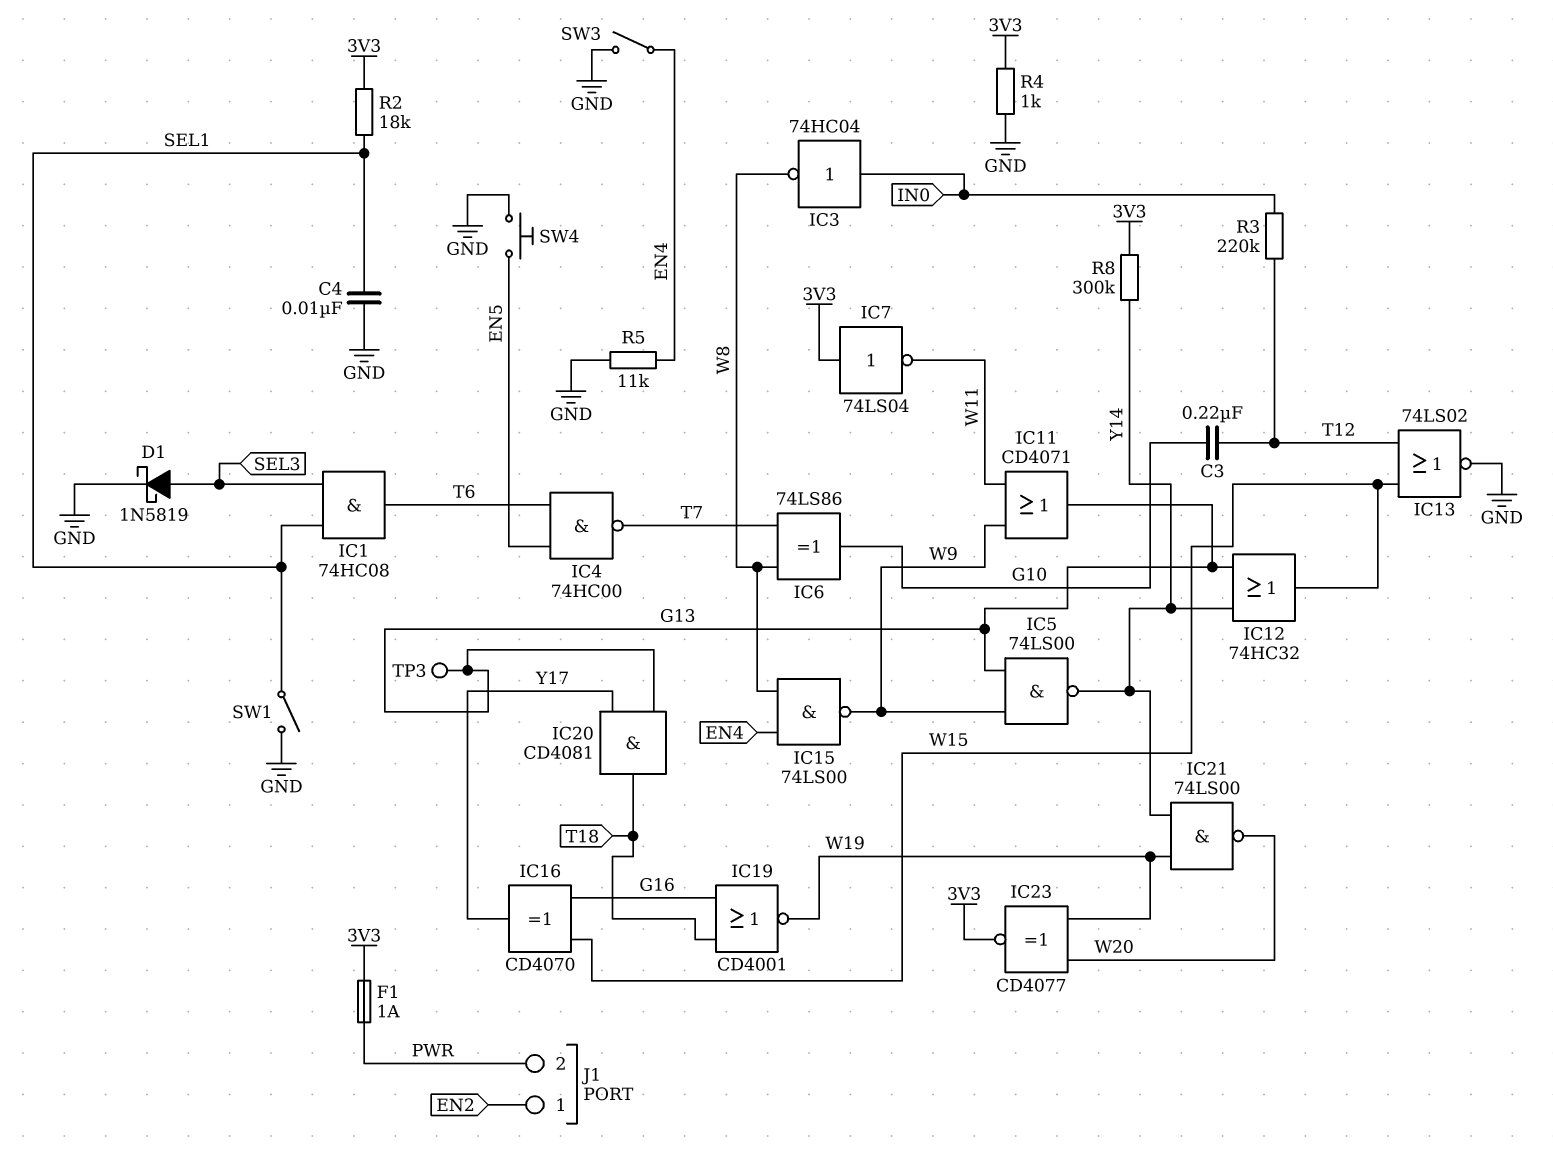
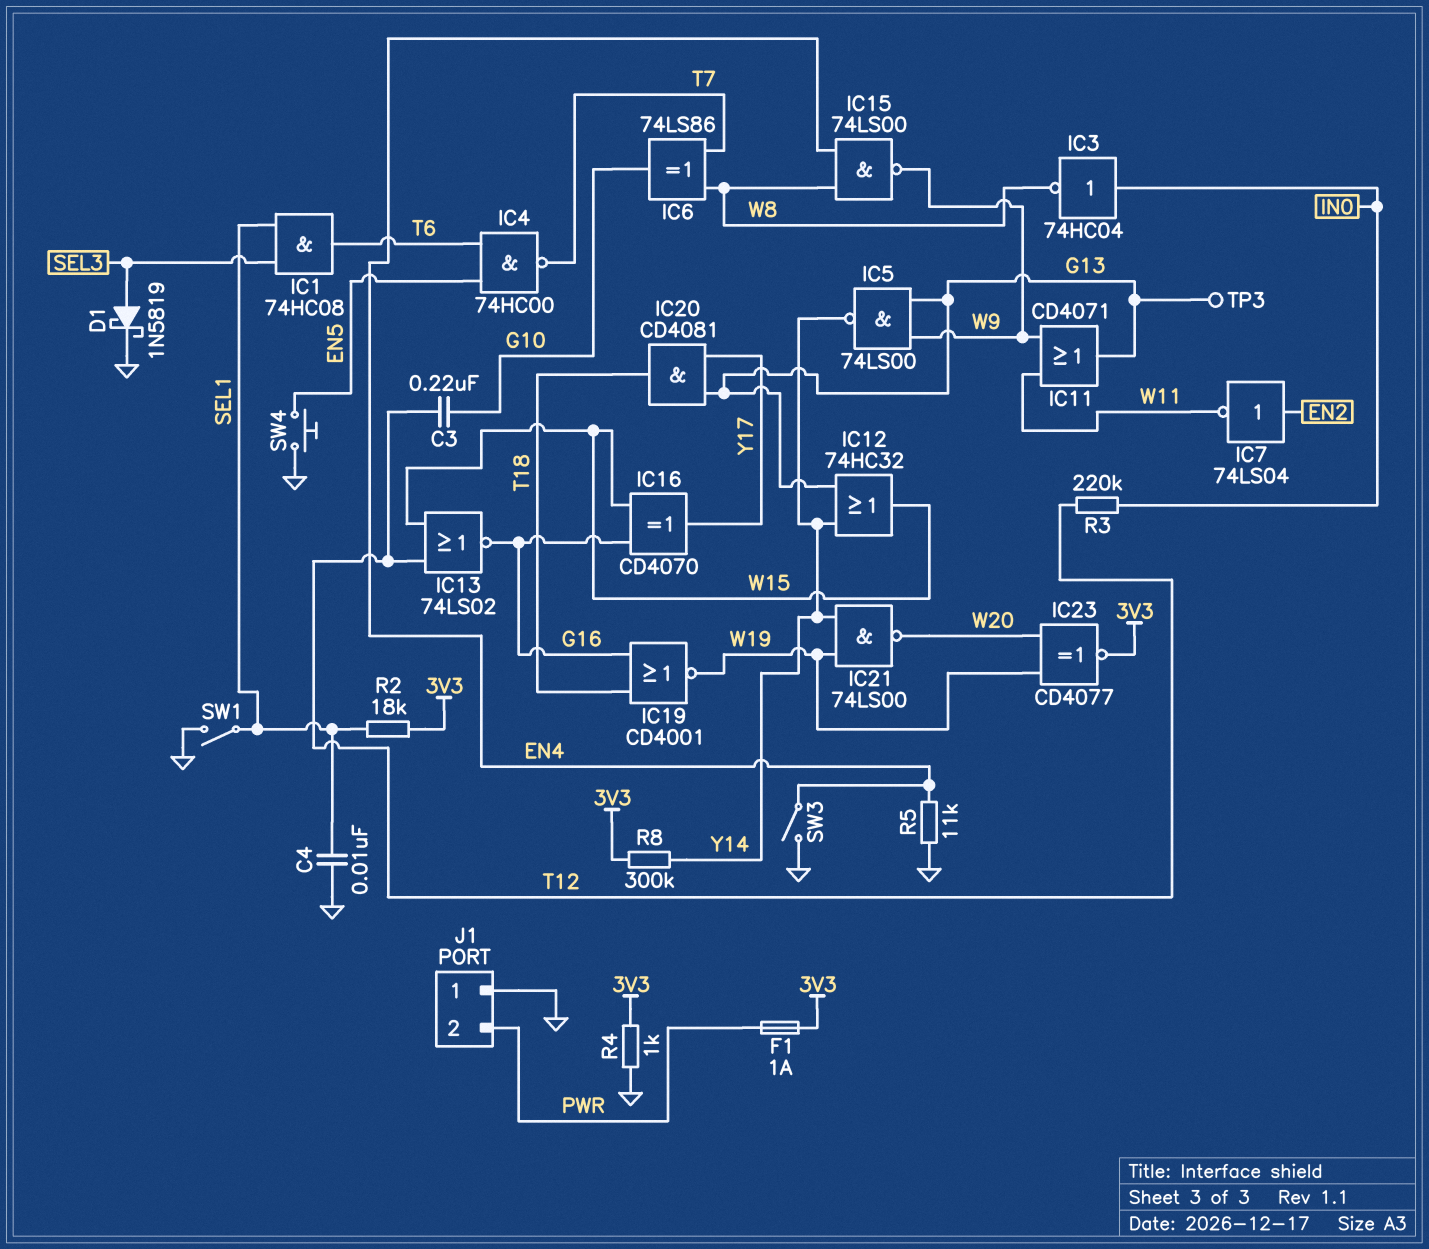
IC7: NOT 74LS04 (in 3V3, out W11) -> NOT 74LS04 (in EN2, out W11)
IC13: NOR 74LS02 (in T12, in W15, out GND) -> NOR 74LS02 (in T12, in W15, out G16)
J1 pin 1: EN2 -> GND

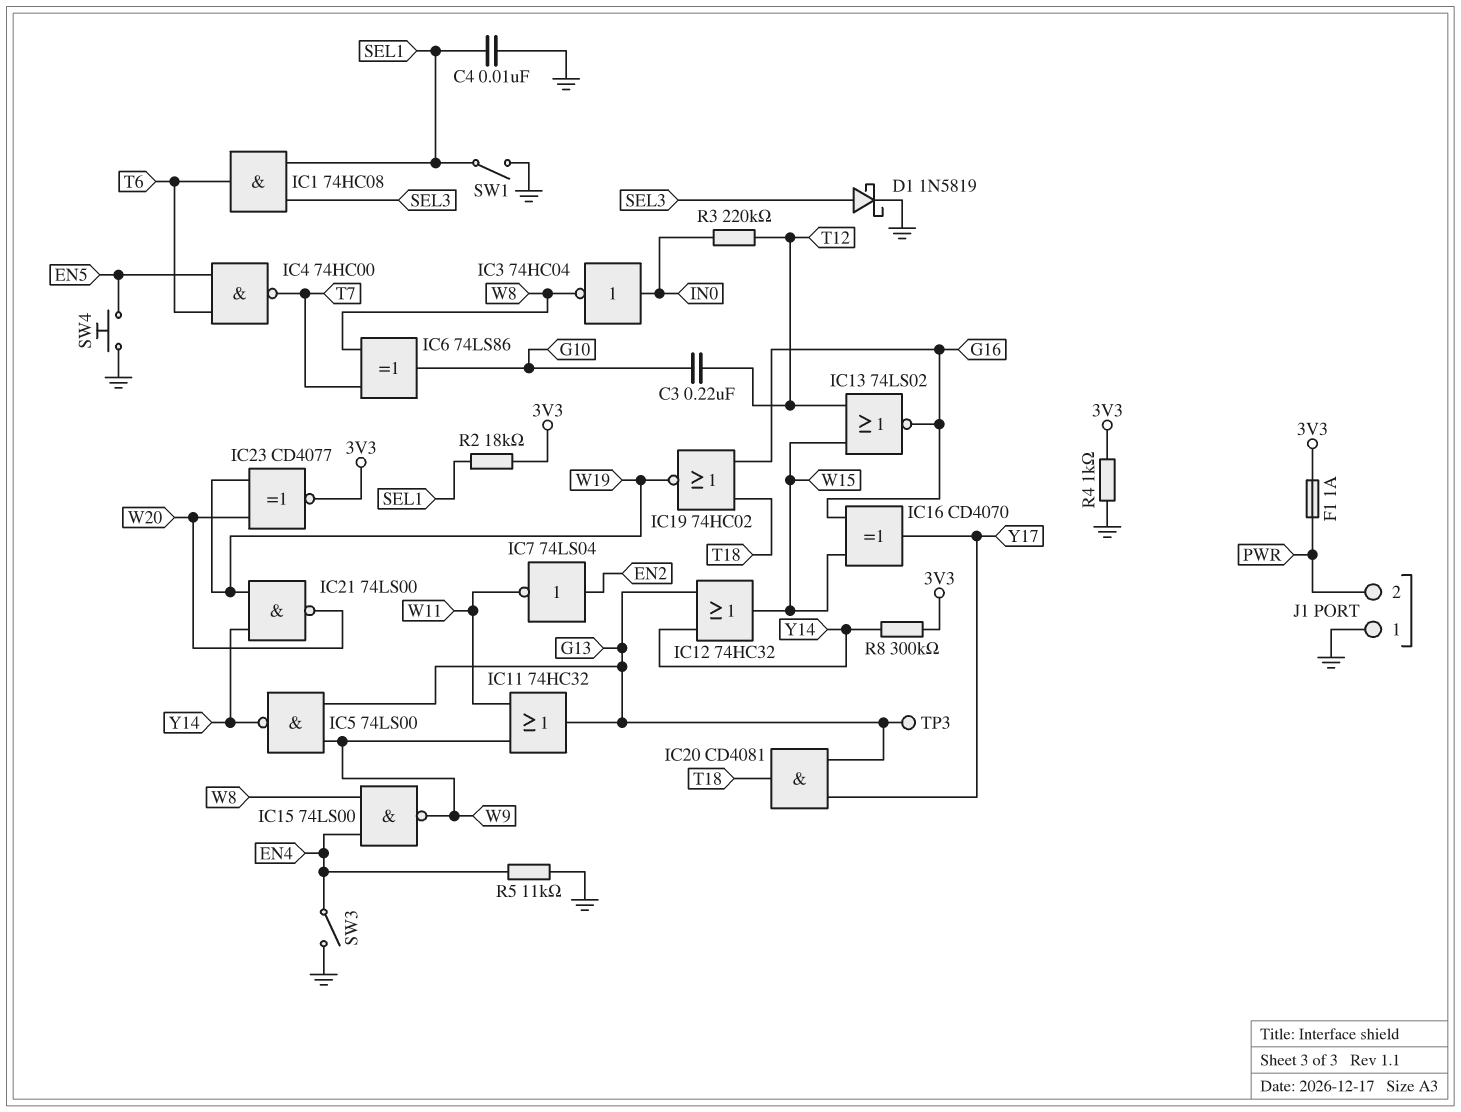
IC11: OR CD4071 (in W9, in W11, out G13) -> OR 74HC32 (in W9, in W11, out G13)
IC19: NOR CD4001 (in G16, in T18, out W19) -> NOR 74HC02 (in G16, in T18, out W19)

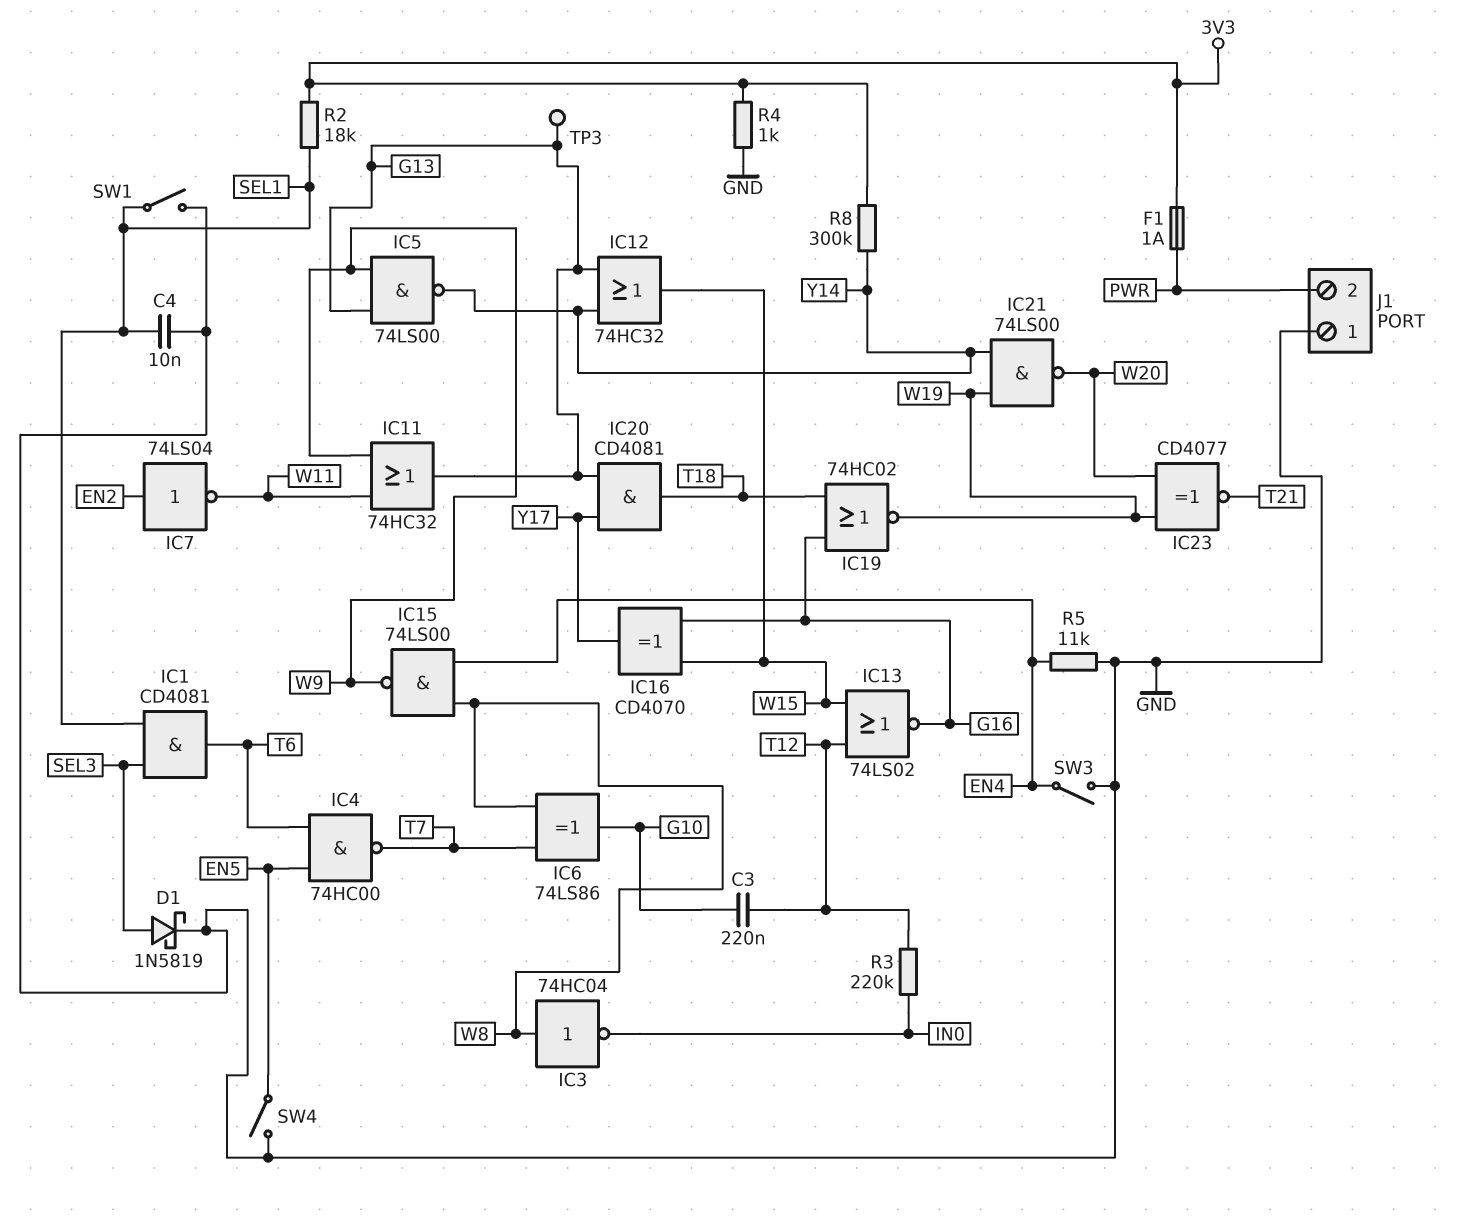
IC1: AND 74HC08 (in SEL1, in SEL3, out T6) -> AND CD4081 (in SEL1, in SEL3, out T6)
IC3: NOT 74HC04 (in IN0, out W8) -> NOT 74HC04 (in W8, out IN0)
IC23: XNOR CD4077 (in W19, in W20, out 3V3) -> XNOR CD4077 (in W19, in W20, out T21)
SW4: button (EN5, GND) -> switch (EN5, GND)

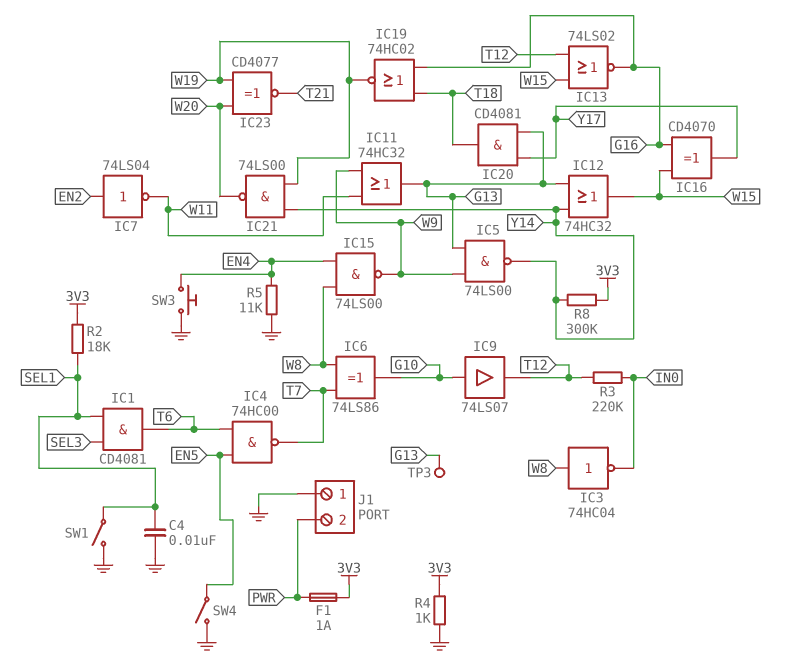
C3: 220nF (G10, T12) -> none
D1: schottky 1N5819 (A SEL3, K GND) -> none
IC9: none -> buffer 74LS07 (in G10, out T12)
SW3: switch (EN4, GND) -> button (EN4, GND)

